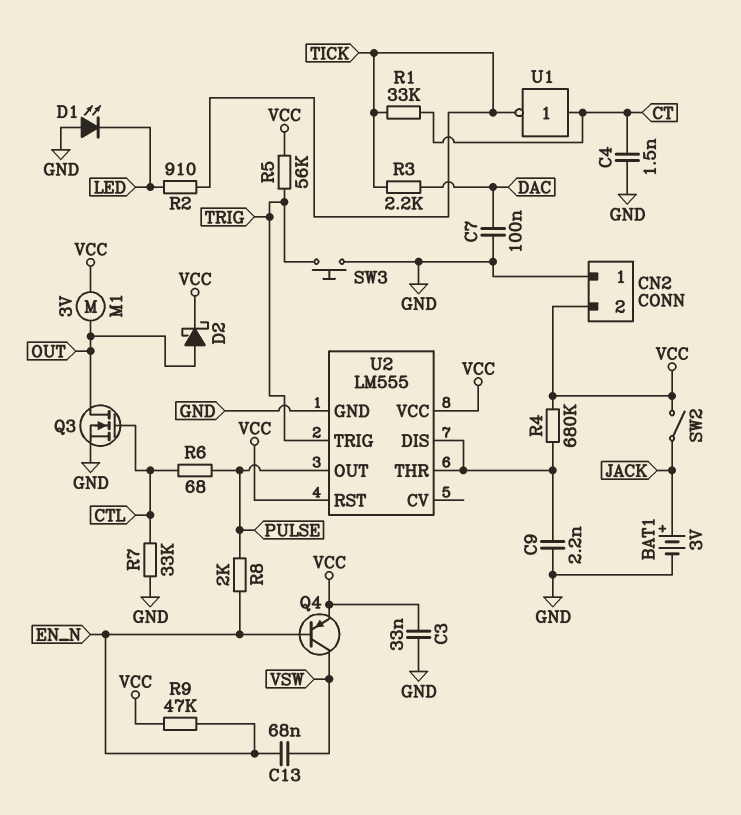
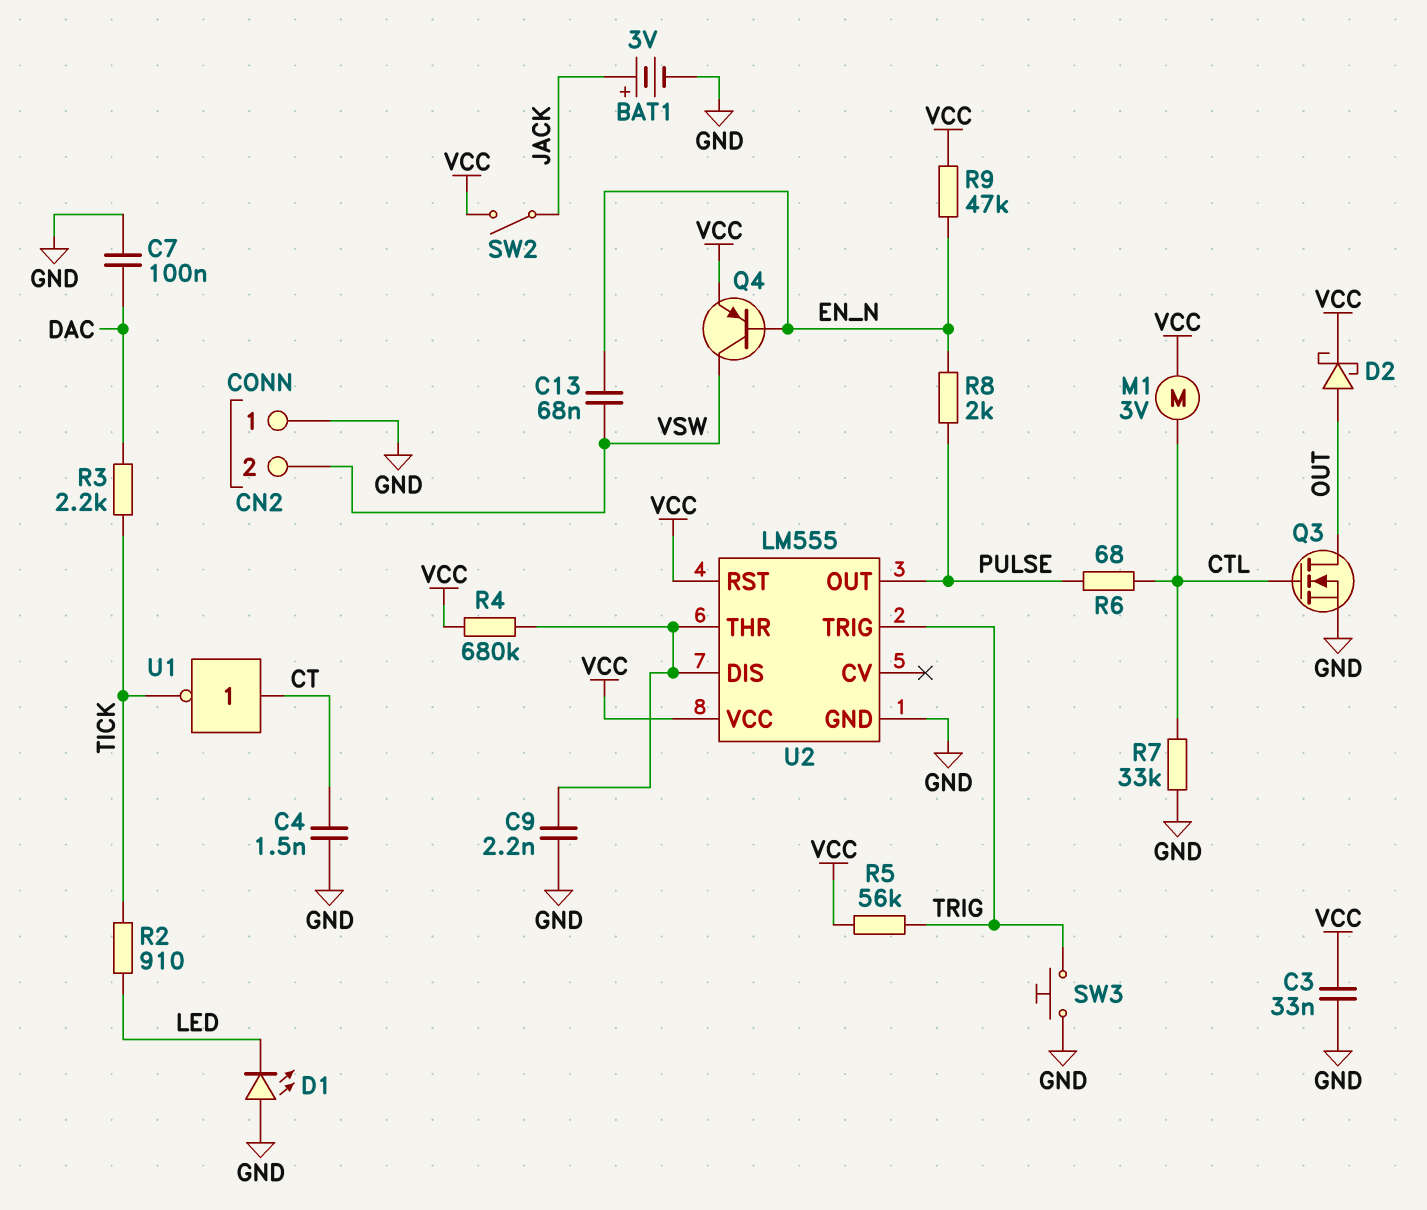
CN2 pin 2: VCC -> VSW
M1: motor 3V (OUT, VCC) -> motor 3V (CTL, VCC)
R1: 33k (CT, TICK) -> none

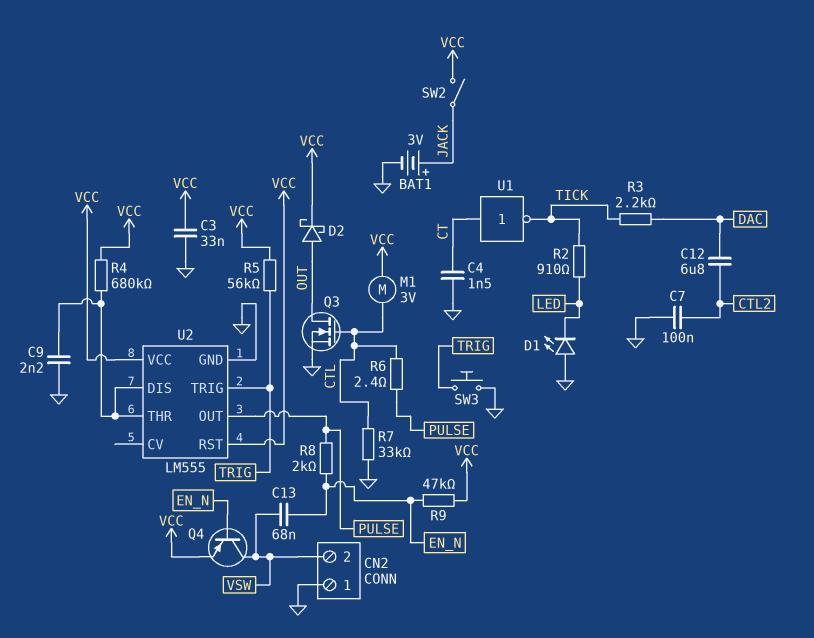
C7: 100nF (DAC, GND) -> 100nF (CTL2, GND)
C12: none -> 6.8uF (CTL2, DAC)
R6: 68 (CTL, PULSE) -> 2.4 (CTL, PULSE)

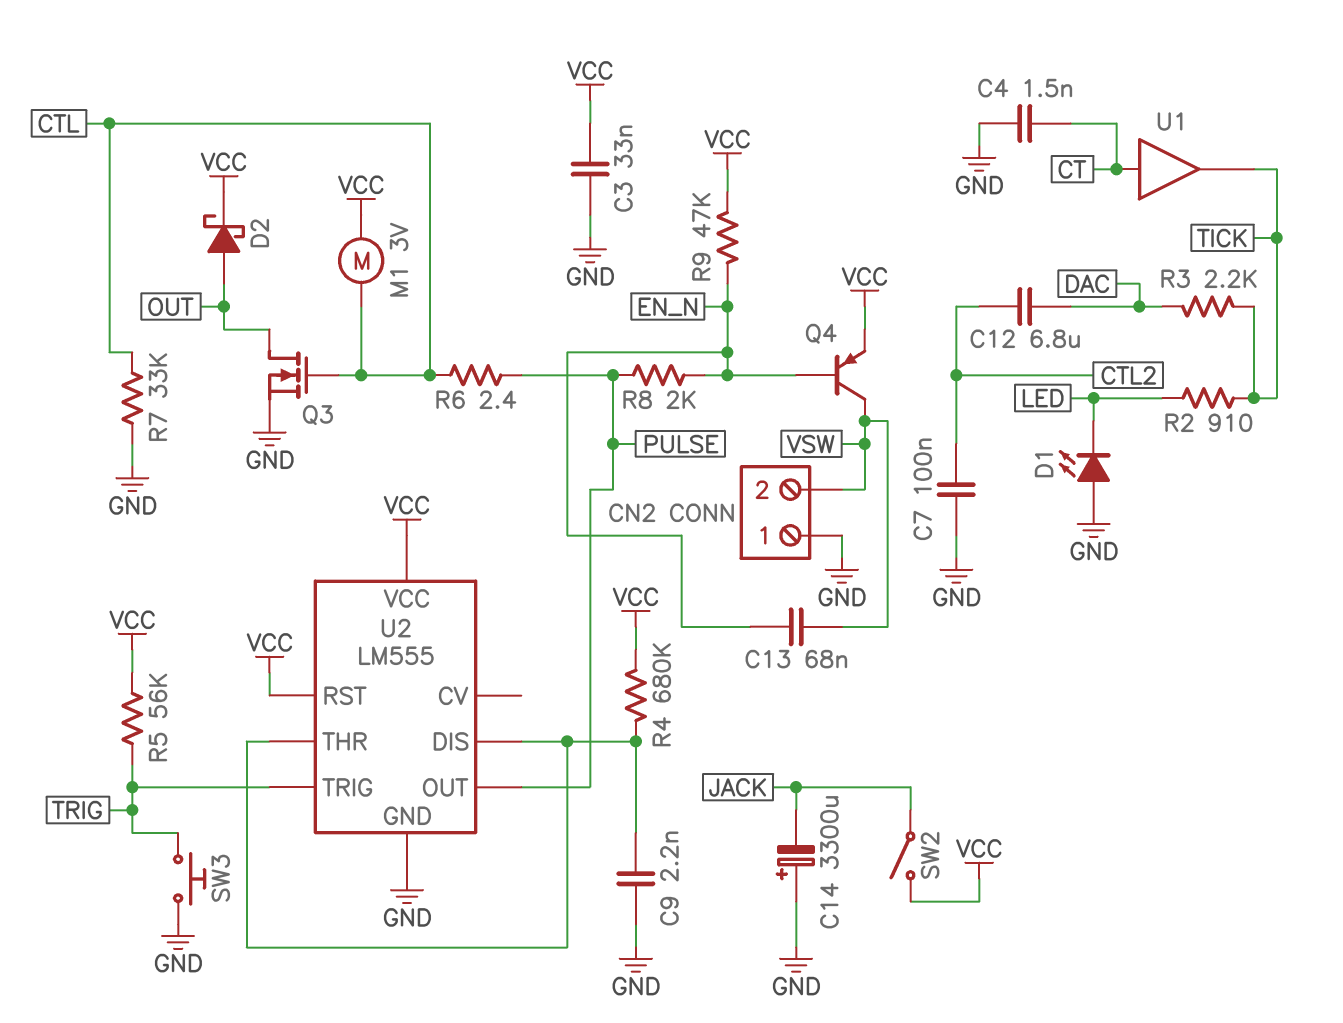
BAT1: 3V (plus JACK, minus GND) -> none
C14: none -> 3300uF (plus GND, minus JACK)
U1: NOT (in CT, out TICK) -> buffer (in CT, out TICK)

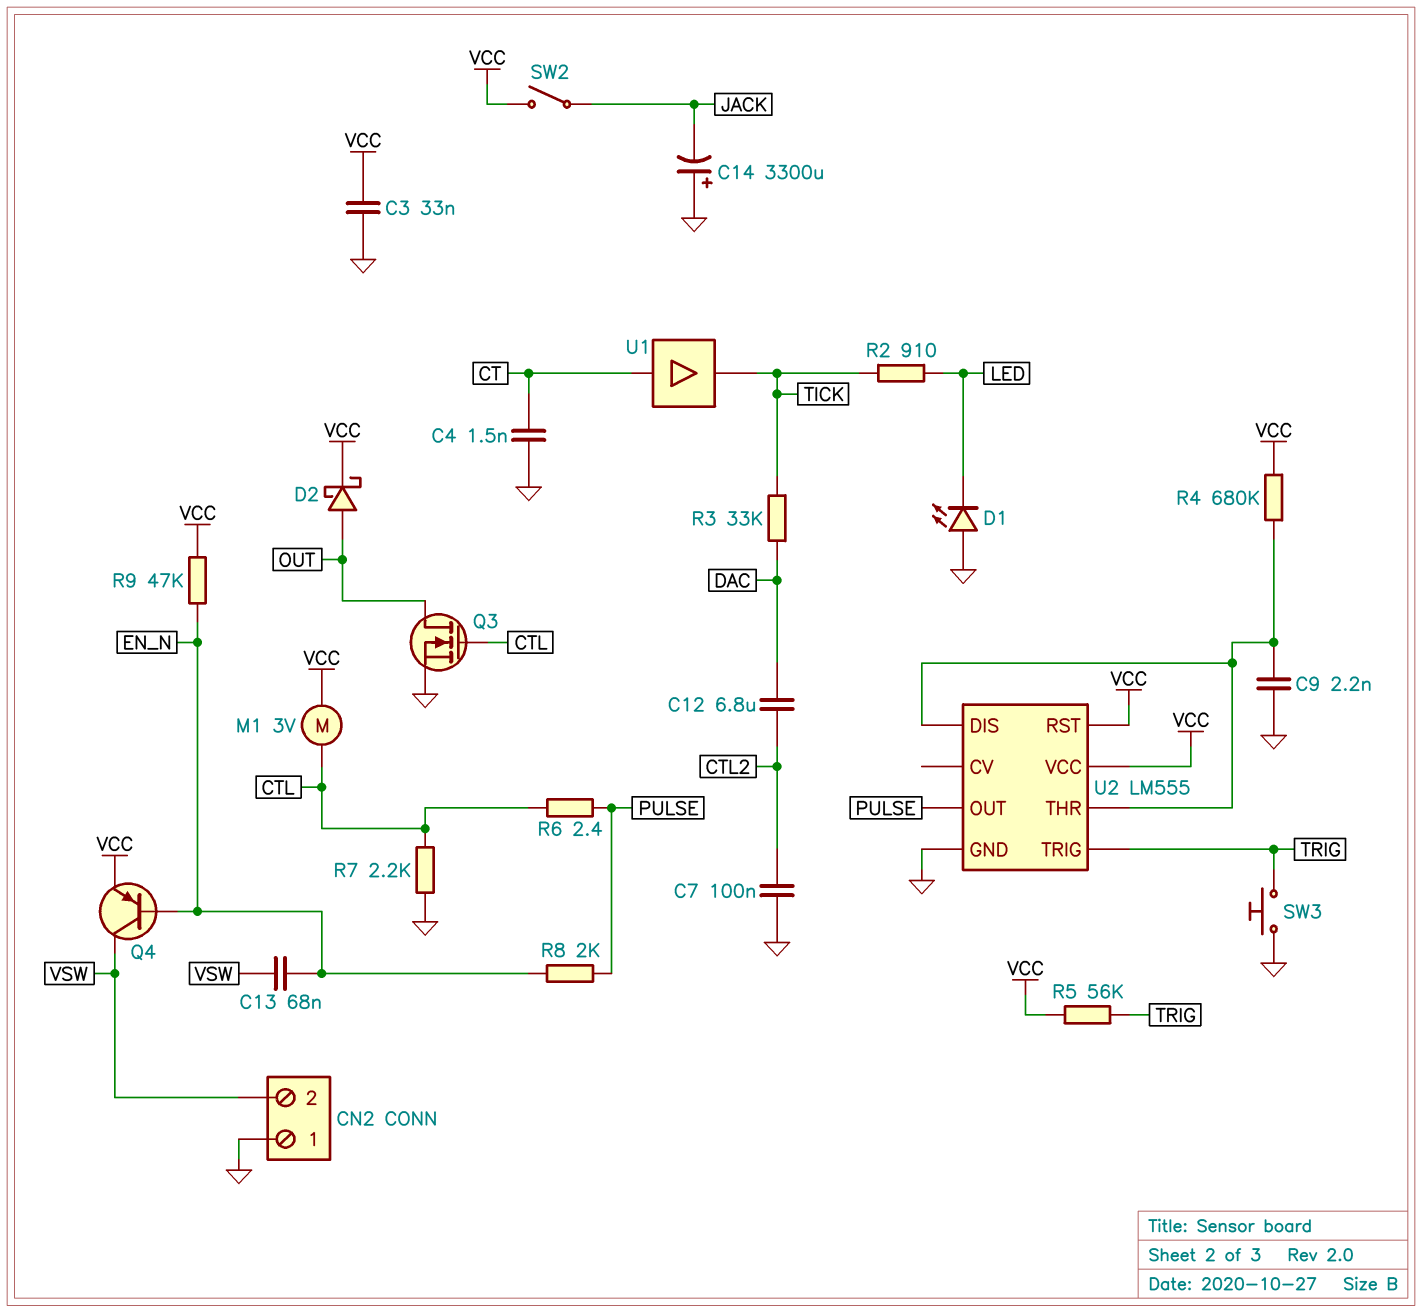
R3: 2.2k (DAC, TICK) -> 33k (DAC, TICK)
R7: 33k (CTL, GND) -> 2.2k (CTL, GND)

